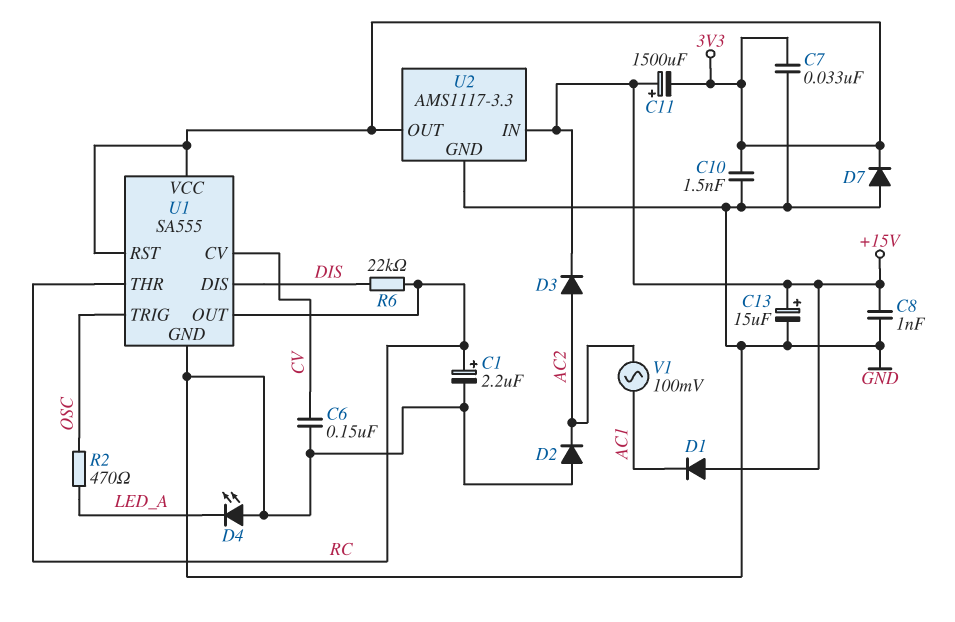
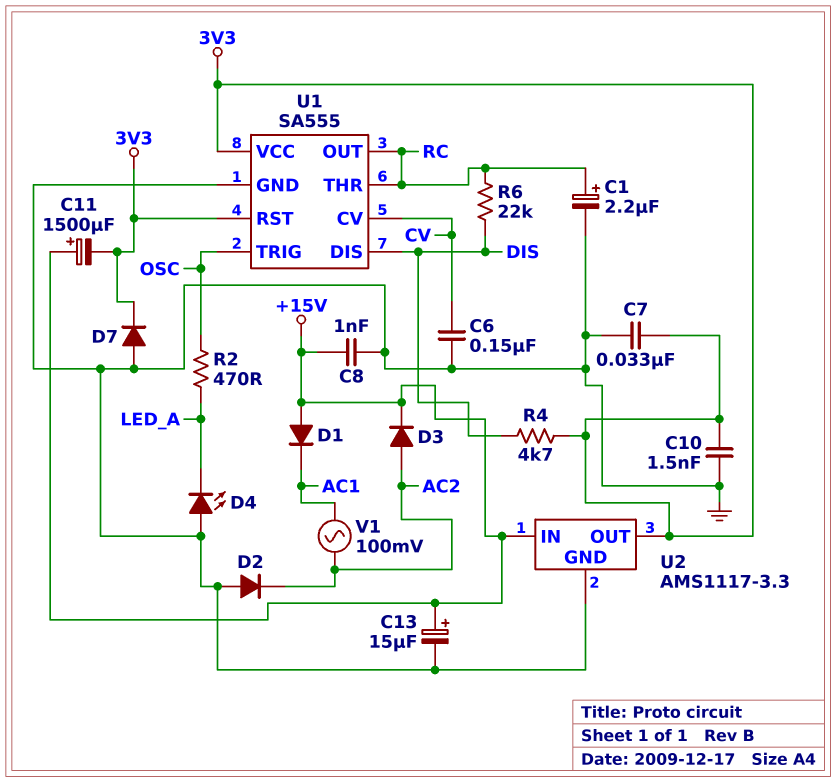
R4: none -> 4.7k (3V3, DIS)

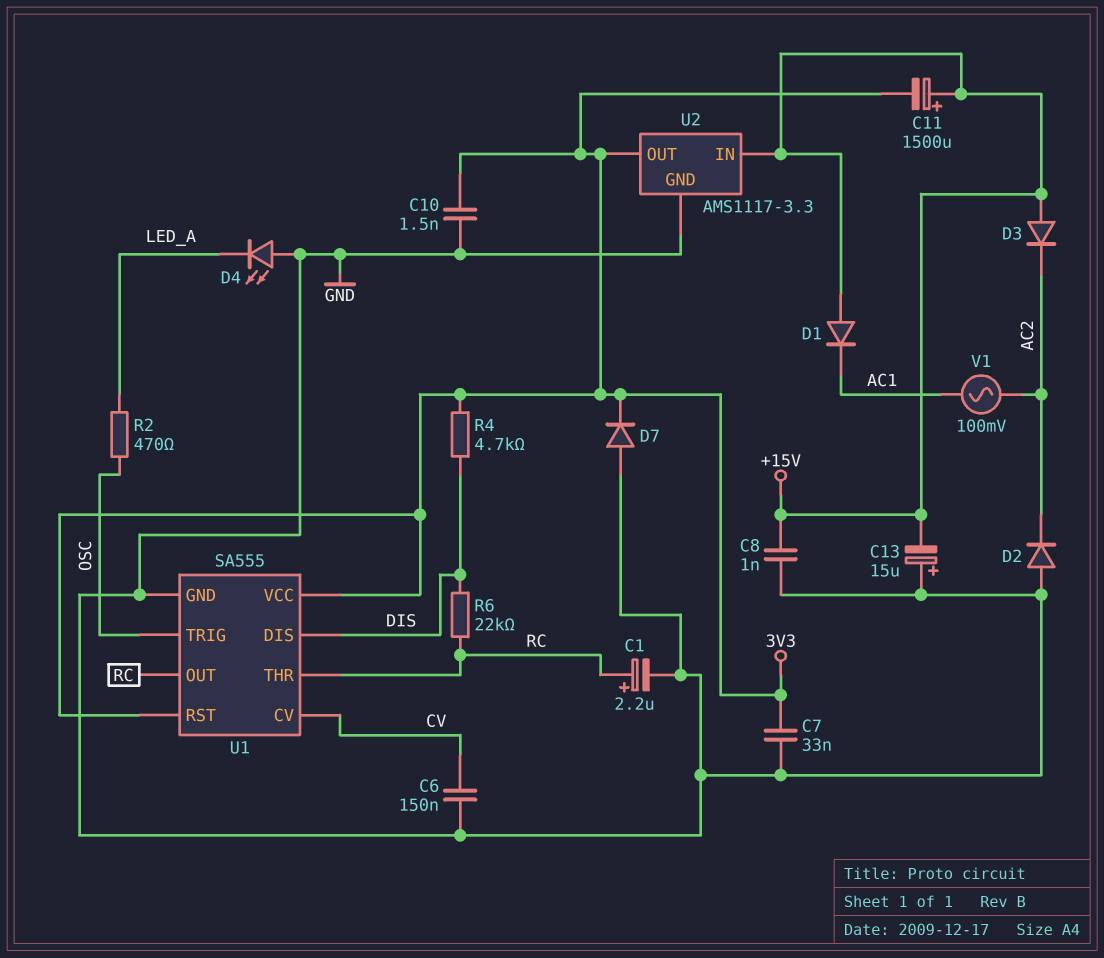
C13: 15uF (plus +15V, minus GND) -> 15uF (plus GND, minus +15V)
D3: diode (A AC2, K +15V) -> diode (A +15V, K AC2)

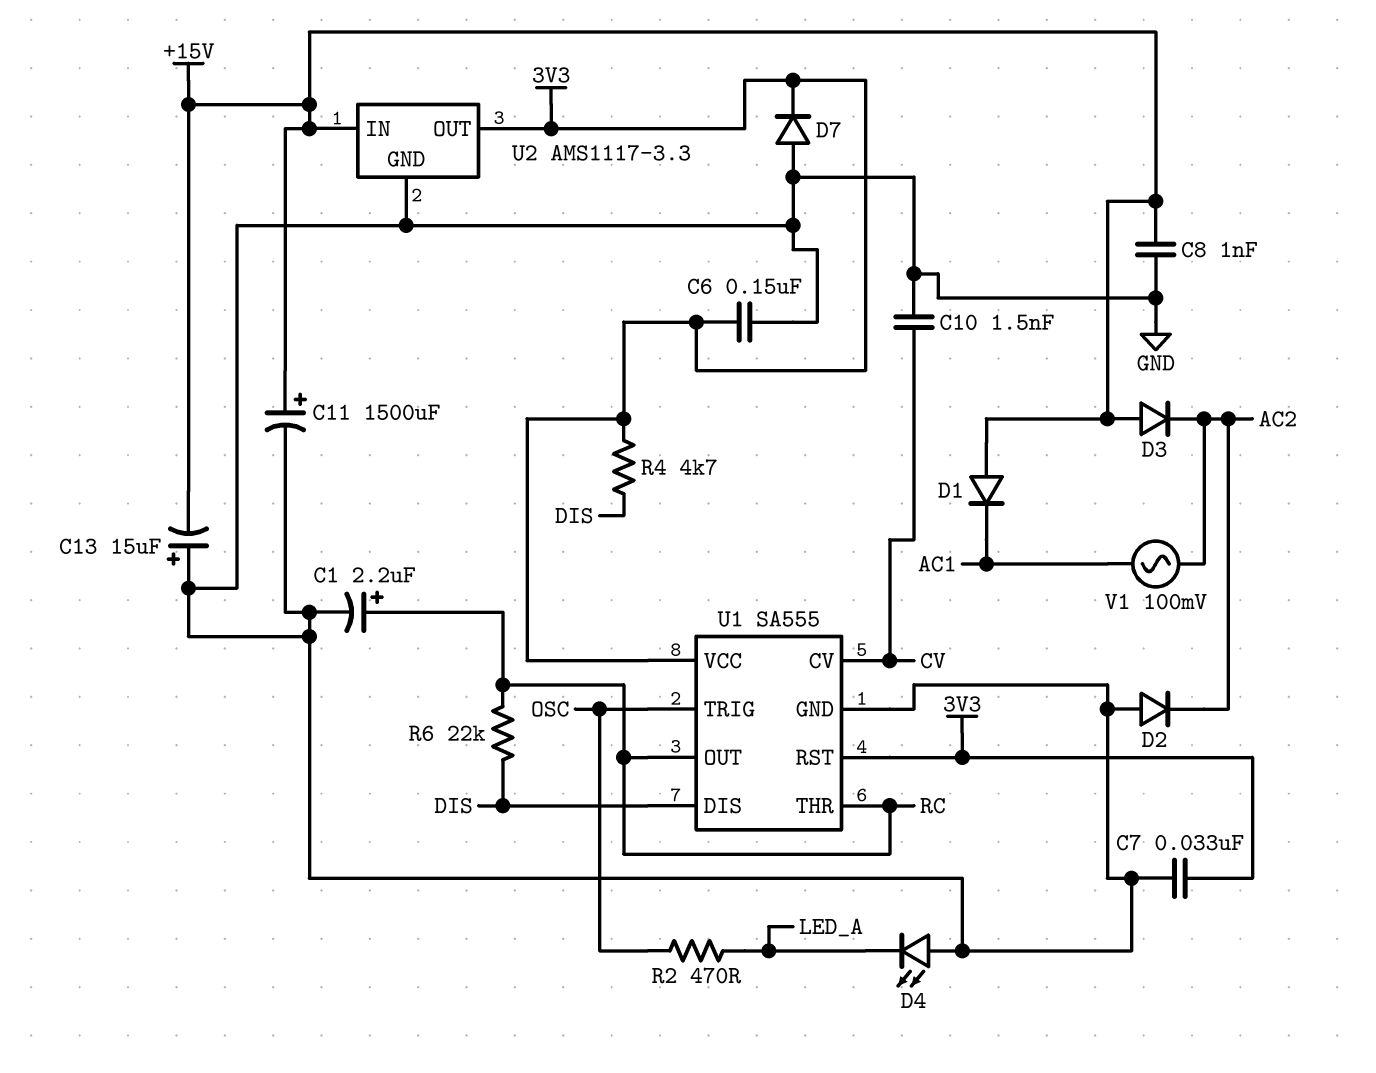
C6: 150nF (CV, GND) -> 150nF (3V3, GND)
C10: 1.5nF (3V3, GND) -> 1.5nF (CV, GND)
C11: 1500uF (plus +15V, minus 3V3) -> 1500uF (plus +15V, minus GND)

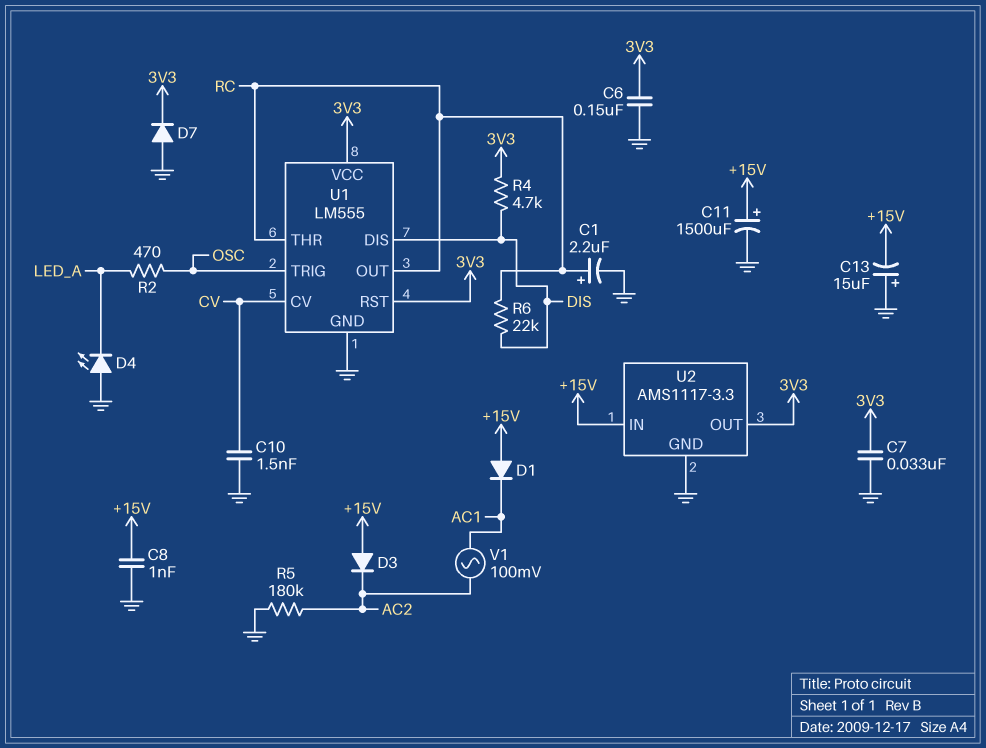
D2: diode (A GND, K AC2) -> none
R5: none -> 180k (AC2, GND)
U1: SA555 -> LM555

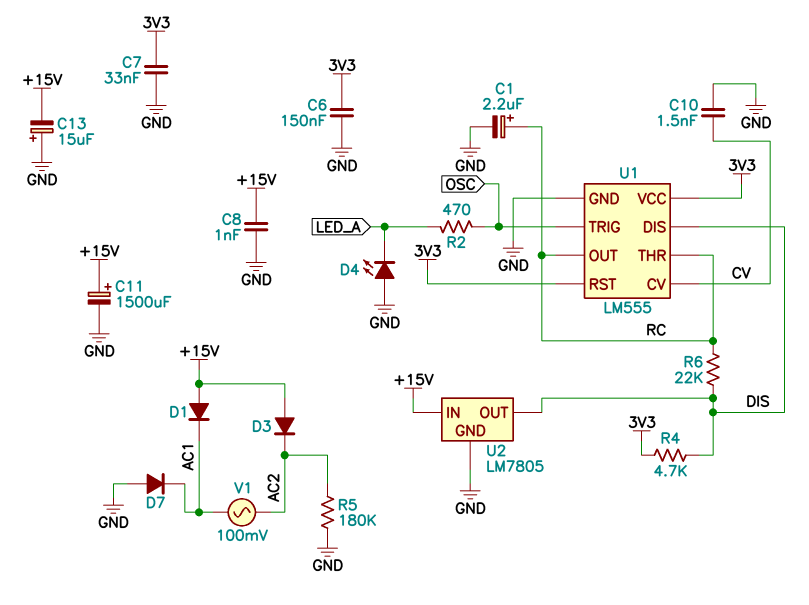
D7: diode (A GND, K 3V3) -> diode (A GND, K AC1)
U2: AMS1117-3.3 -> LM7805
U2 pin OUT: 3V3 -> DIS

